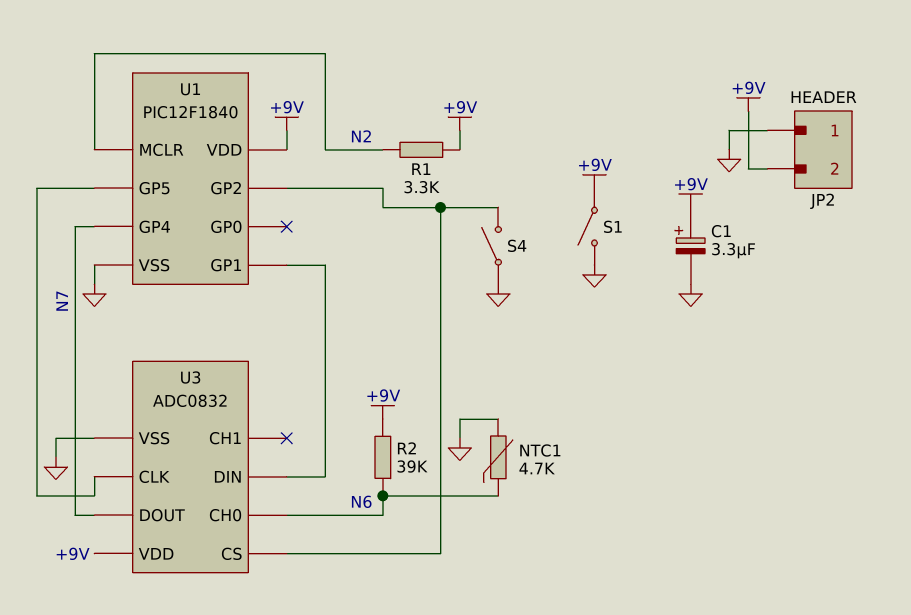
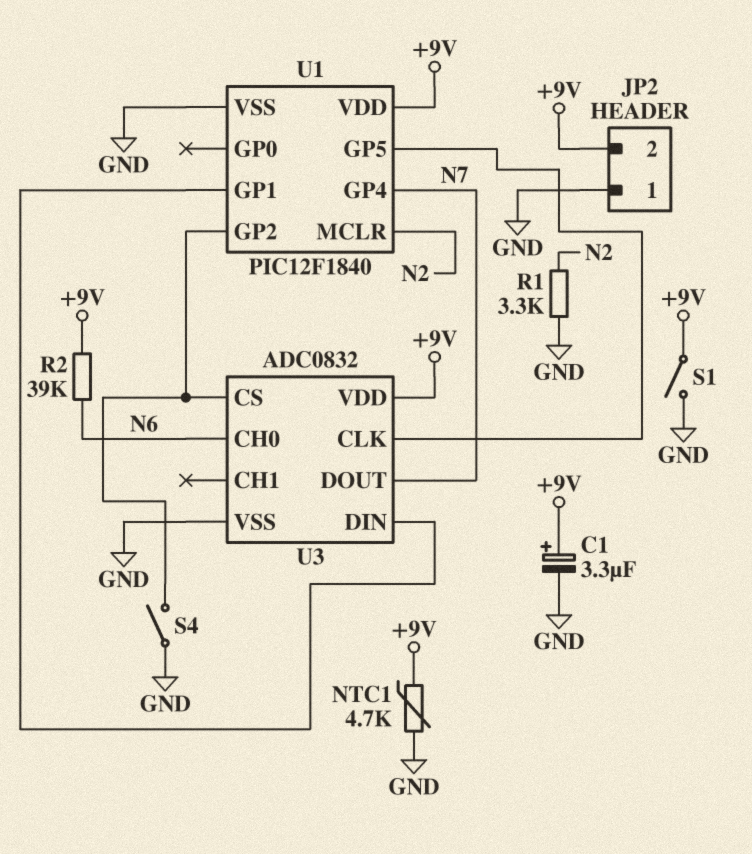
NTC1: 4.7k (GND, N6) -> 4.7k (+9V, GND)
R1: 3.3k (+9V, N2) -> 3.3k (GND, N2)

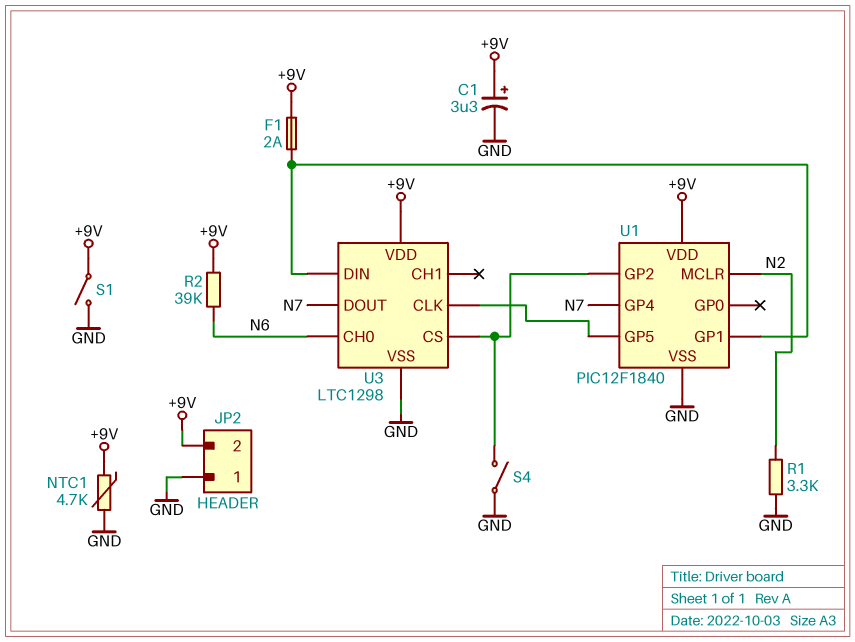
F1: none -> 2A (+9V, U1/GP1)
U3: ADC0832 -> LTC1298

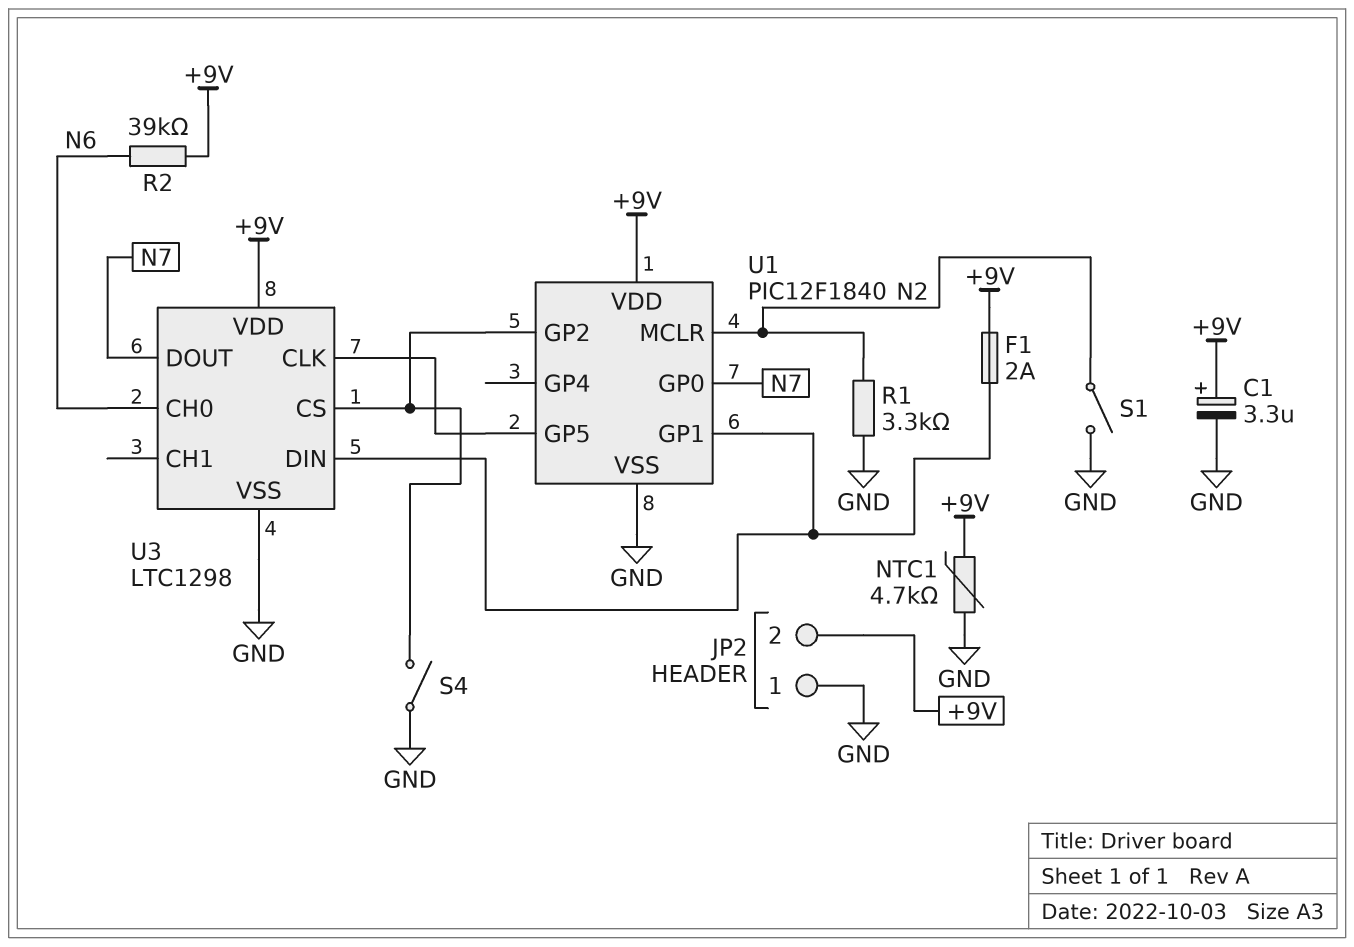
S1: switch (+9V, GND) -> switch (GND, N2)
U1 pin GP0: none -> N7
U1 pin GP4: N7 -> none

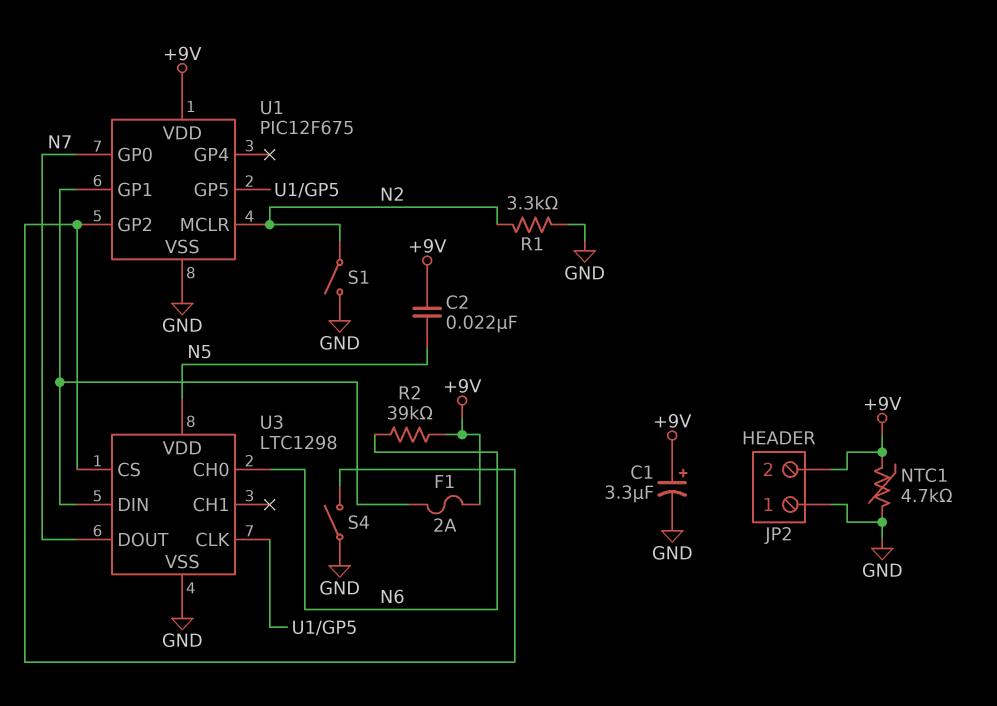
C2: none -> 22nF (+9V, N5)
U1: PIC12F1840 -> PIC12F675
U3 pin VDD: +9V -> N5

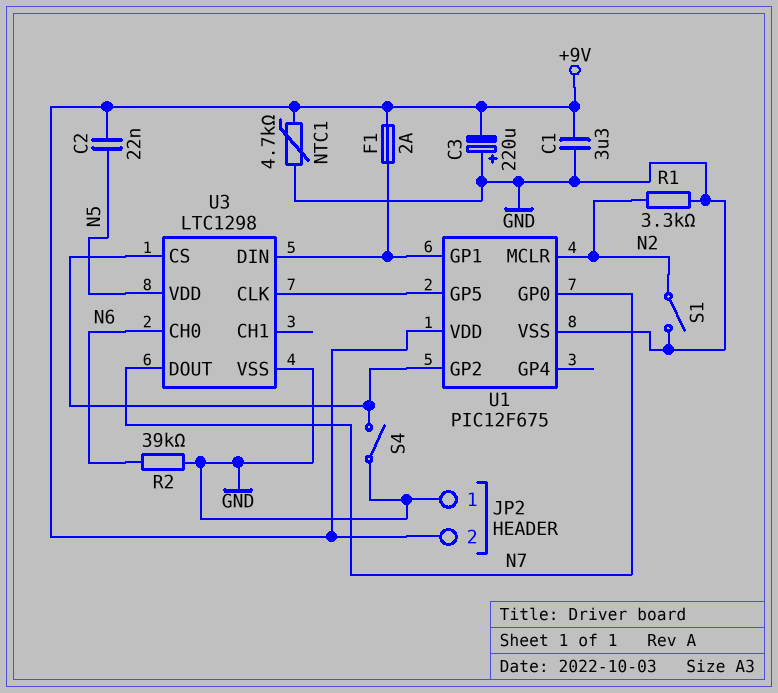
C1: 3.3uF (plus +9V, minus GND) -> 3.3uF (+9V, GND)
C3: none -> 220uF (plus GND, minus +9V)
R2: 39k (+9V, N6) -> 39k (GND, N6)

